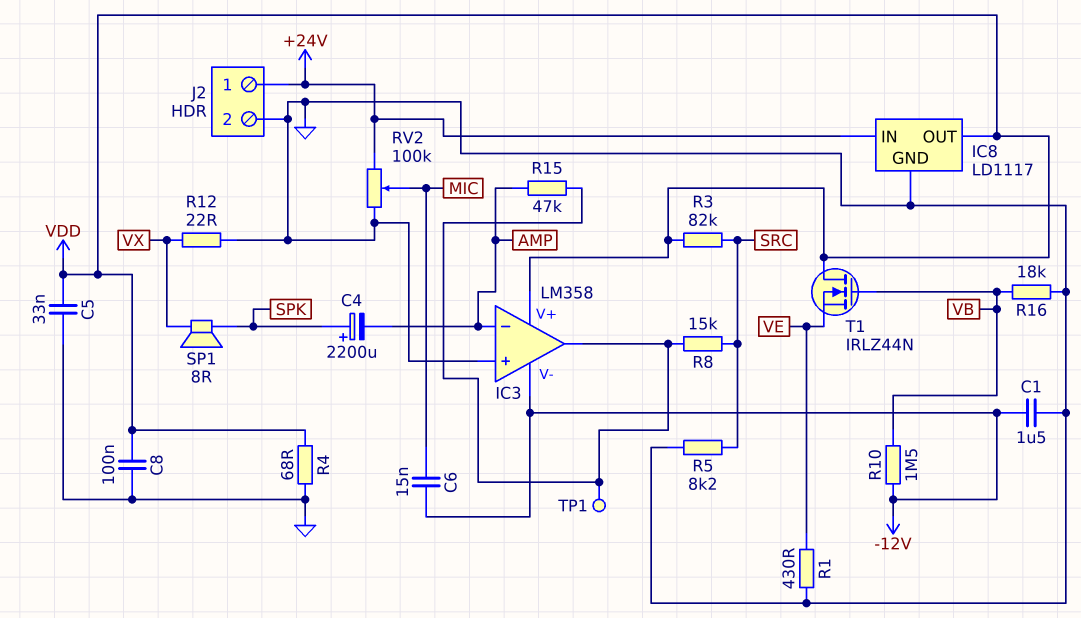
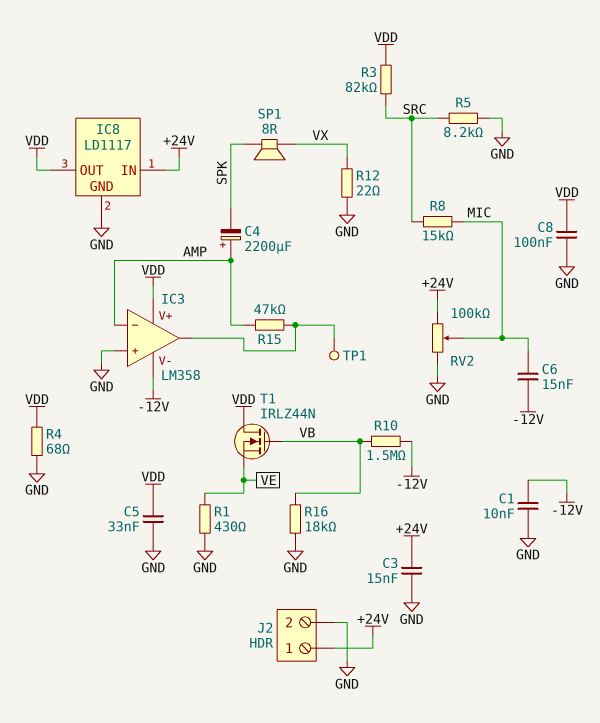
C1: 1.5uF (-12V, GND) -> 10nF (-12V, GND)
C3: none -> 15nF (+24V, GND)
C4: 2200uF (plus SPK, minus AMP) -> 2200uF (plus AMP, minus SPK)
R8: 15k (IC3/out, SRC) -> 15k (MIC, SRC)

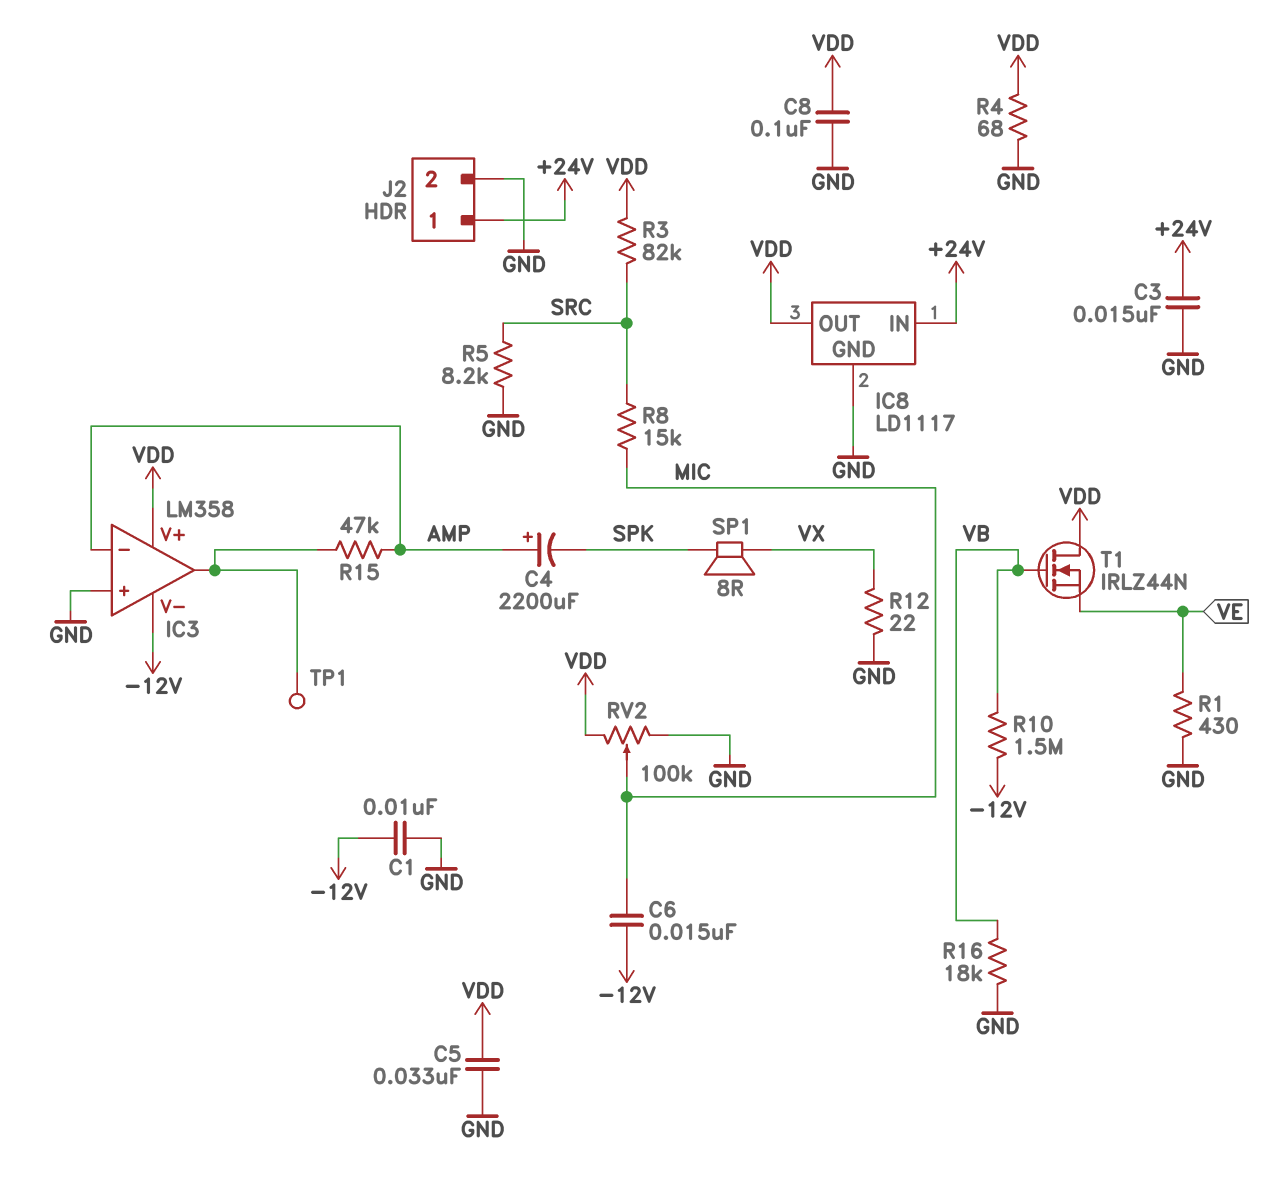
RV2: 100k (+24V, GND, wiper MIC) -> 100k (GND, VDD, wiper MIC)

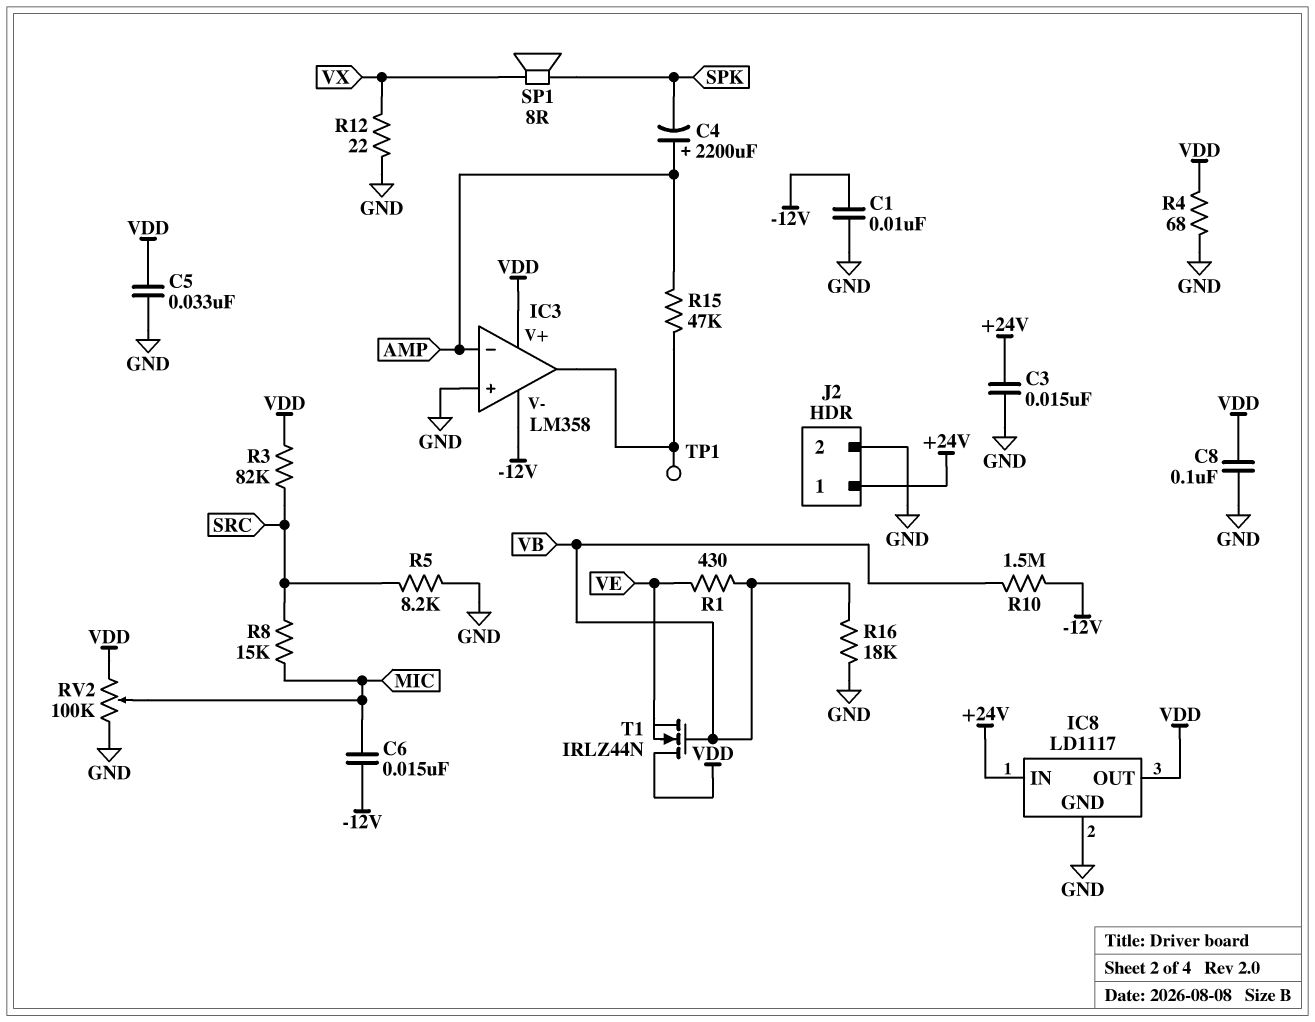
R1: 430 (GND, VE) -> 430 (VB, VE)

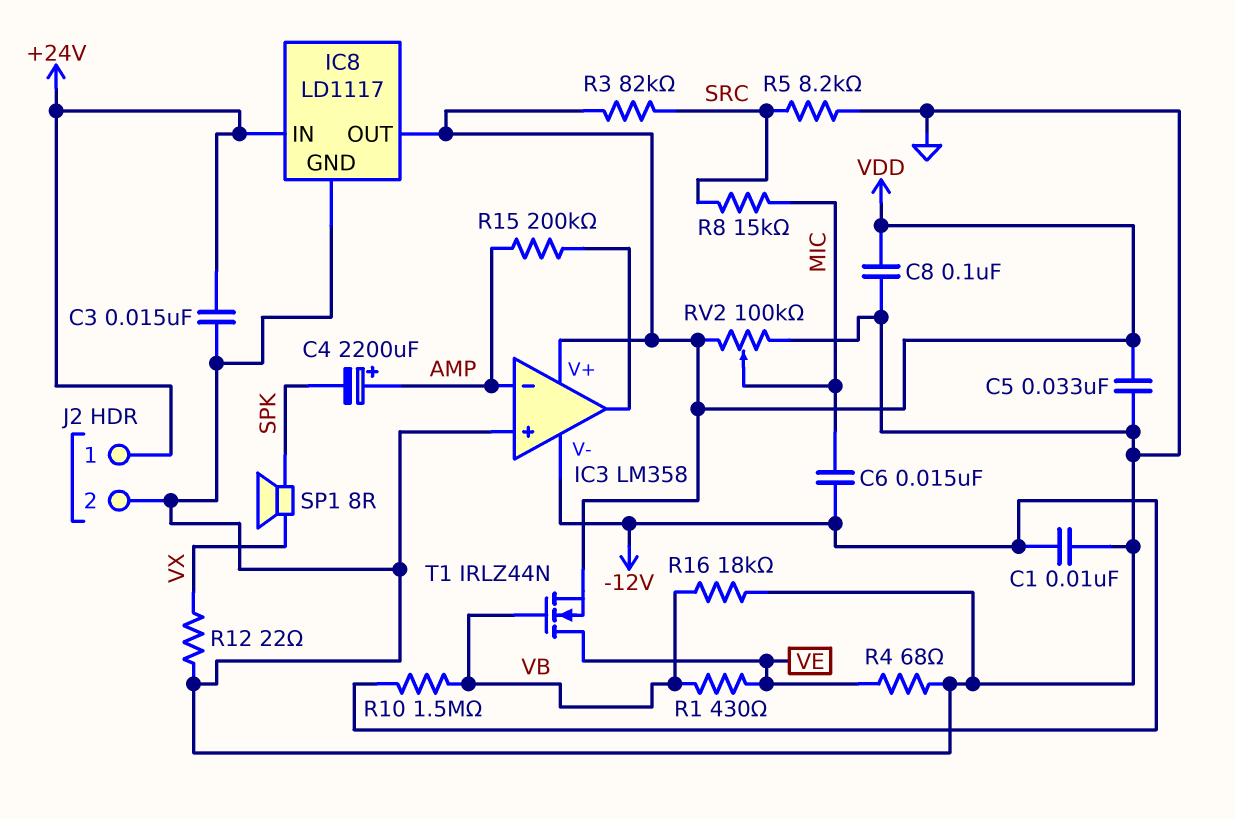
R4: 68 (GND, VDD) -> 68 (GND, VE)
R15: 47k (AMP, IC3/out) -> 200k (AMP, IC3/out)
T1: NMOS IRLZ44N (G VB, D VDD, S VE) -> NMOS IRLZ44N (G VB, D VE, S VDD)
TP1: test point (IC3/out) -> none

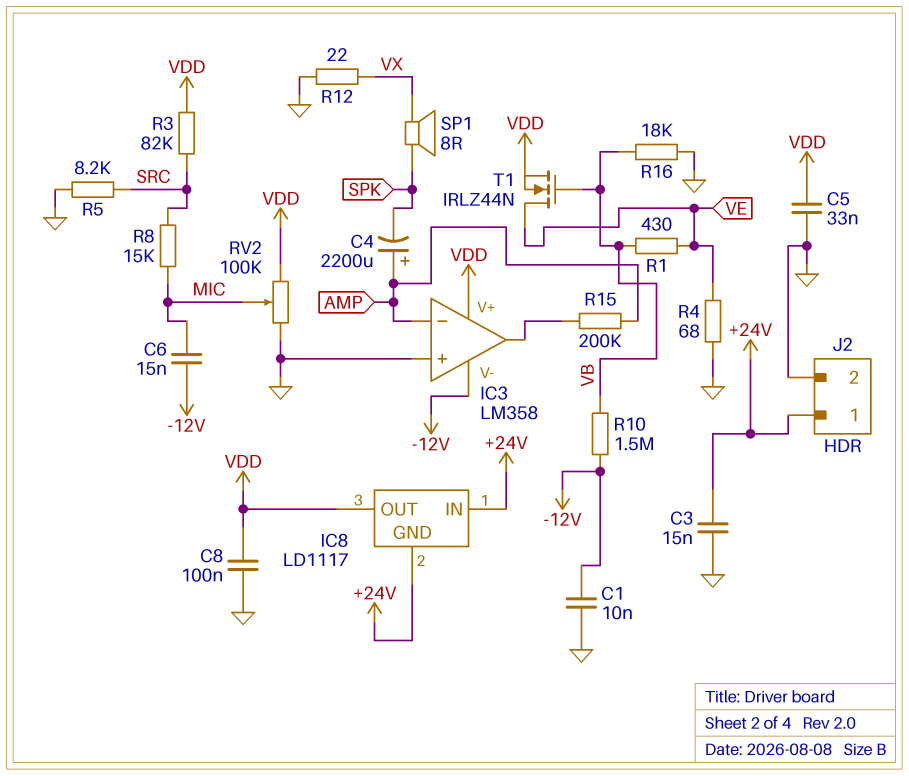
IC8 pin GND: GND -> +24V

